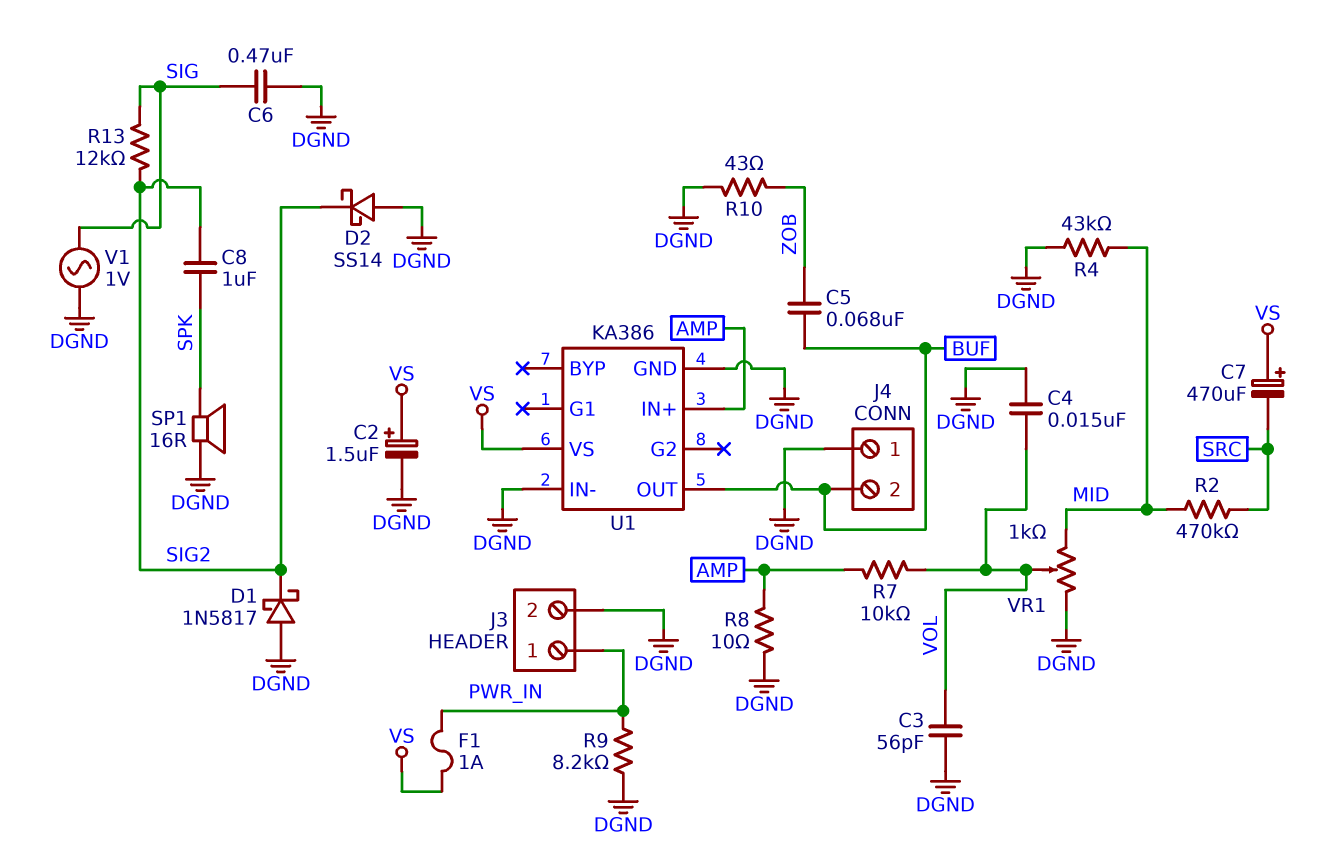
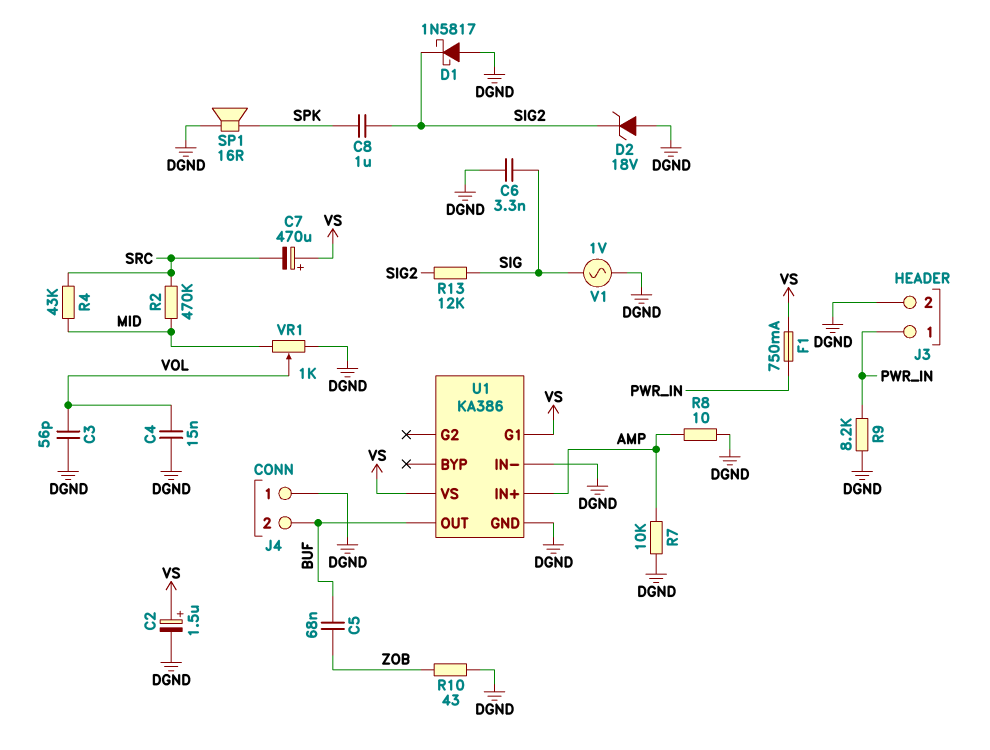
C6: 470nF (DGND, SIG) -> 3.3nF (DGND, SIG)
D2: schottky SS14 (A DGND, K SIG2) -> zener 18V (A DGND, K SIG2)
F1: 1A (PWR_IN, VS) -> 750mA (PWR_IN, VS)
R4: 43k (DGND, MID) -> 43k (MID, SRC)
R7: 10k (AMP, VOL) -> 10k (AMP, DGND)
U1 pin G1: none -> VS

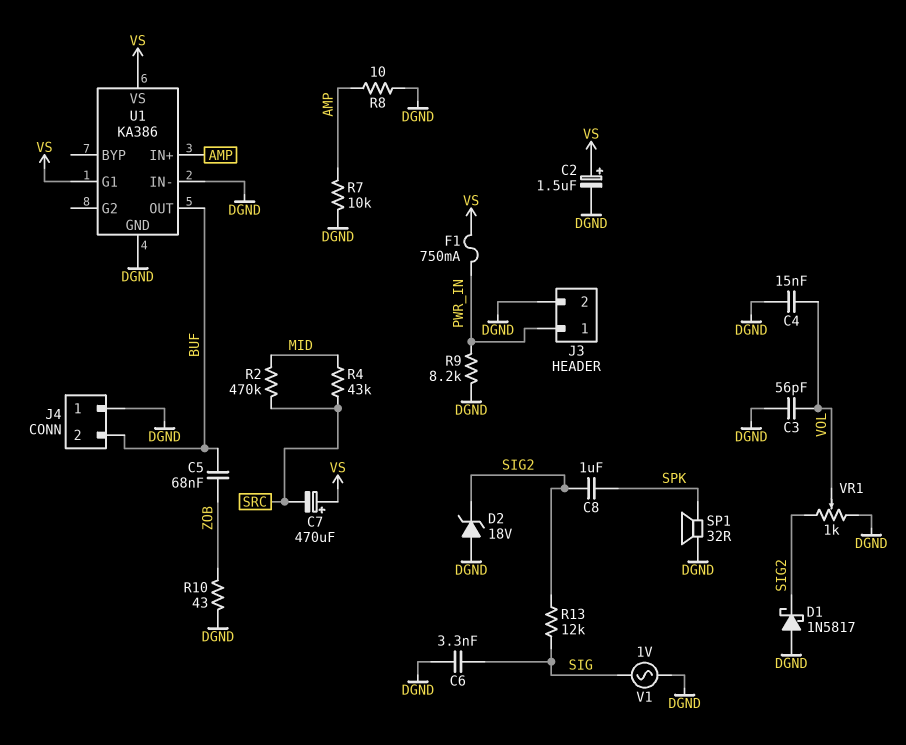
SP1: speaker 16R (DGND, SPK) -> speaker 32R (DGND, SPK)
VR1: 1k (DGND, MID, wiper VOL) -> 1k (DGND, SIG2, wiper VOL)

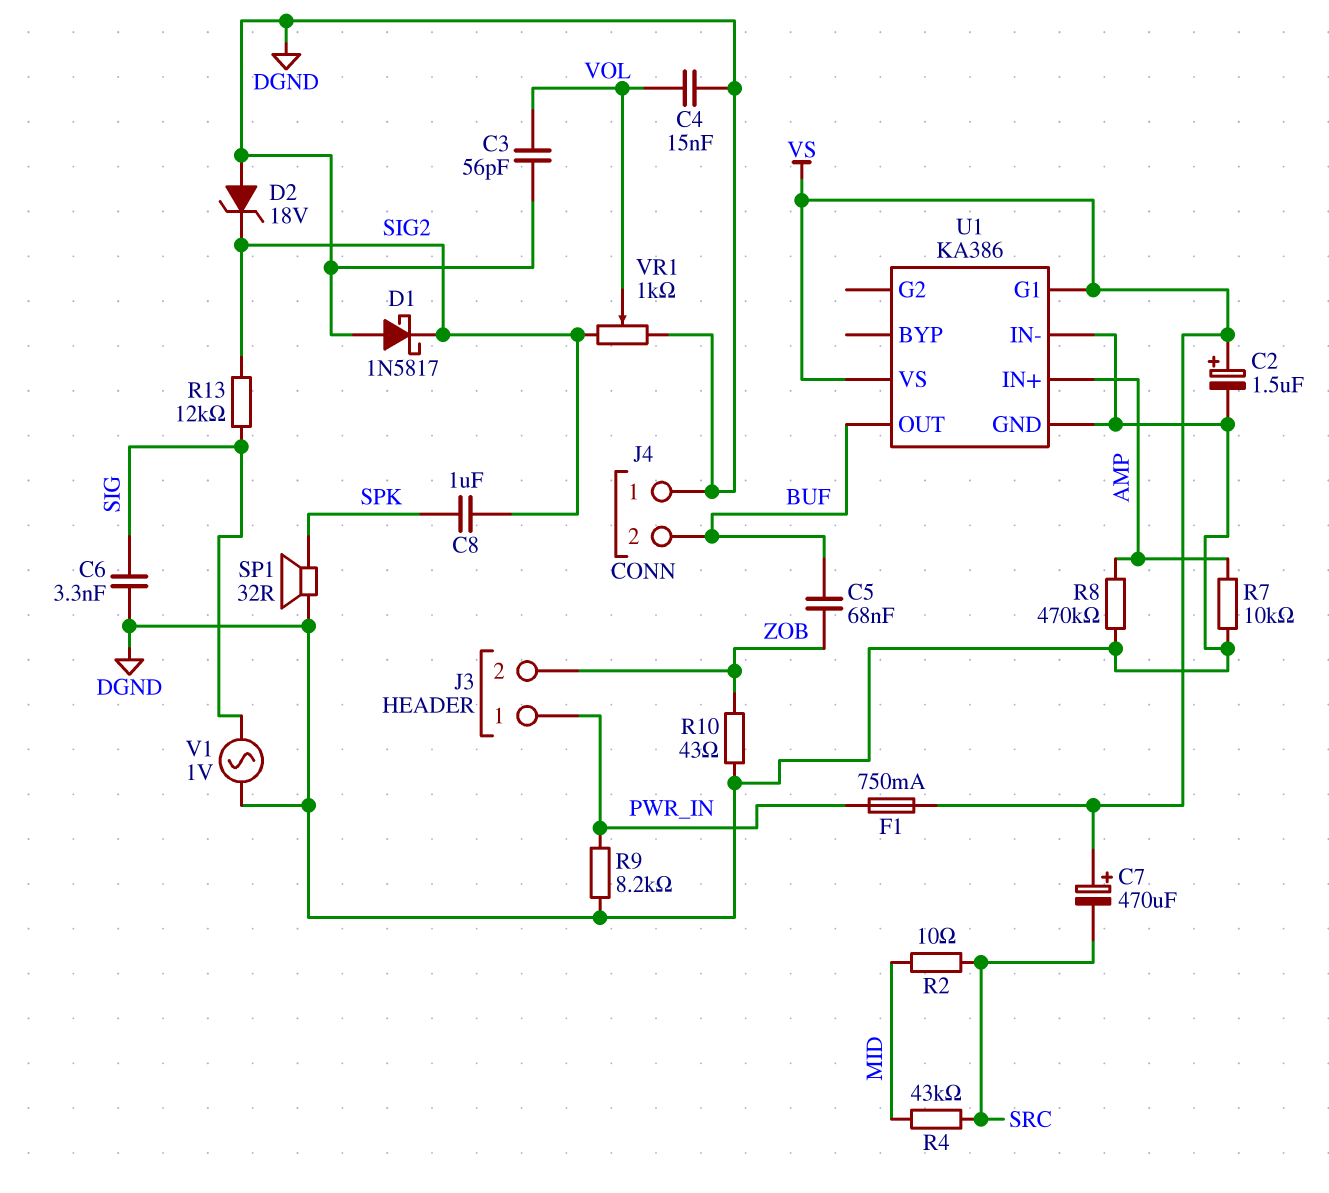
J3 pin 2: DGND -> ZOB
R2: 470k (MID, SRC) -> 10 (MID, SRC)
R8: 10 (AMP, DGND) -> 470k (AMP, DGND)

